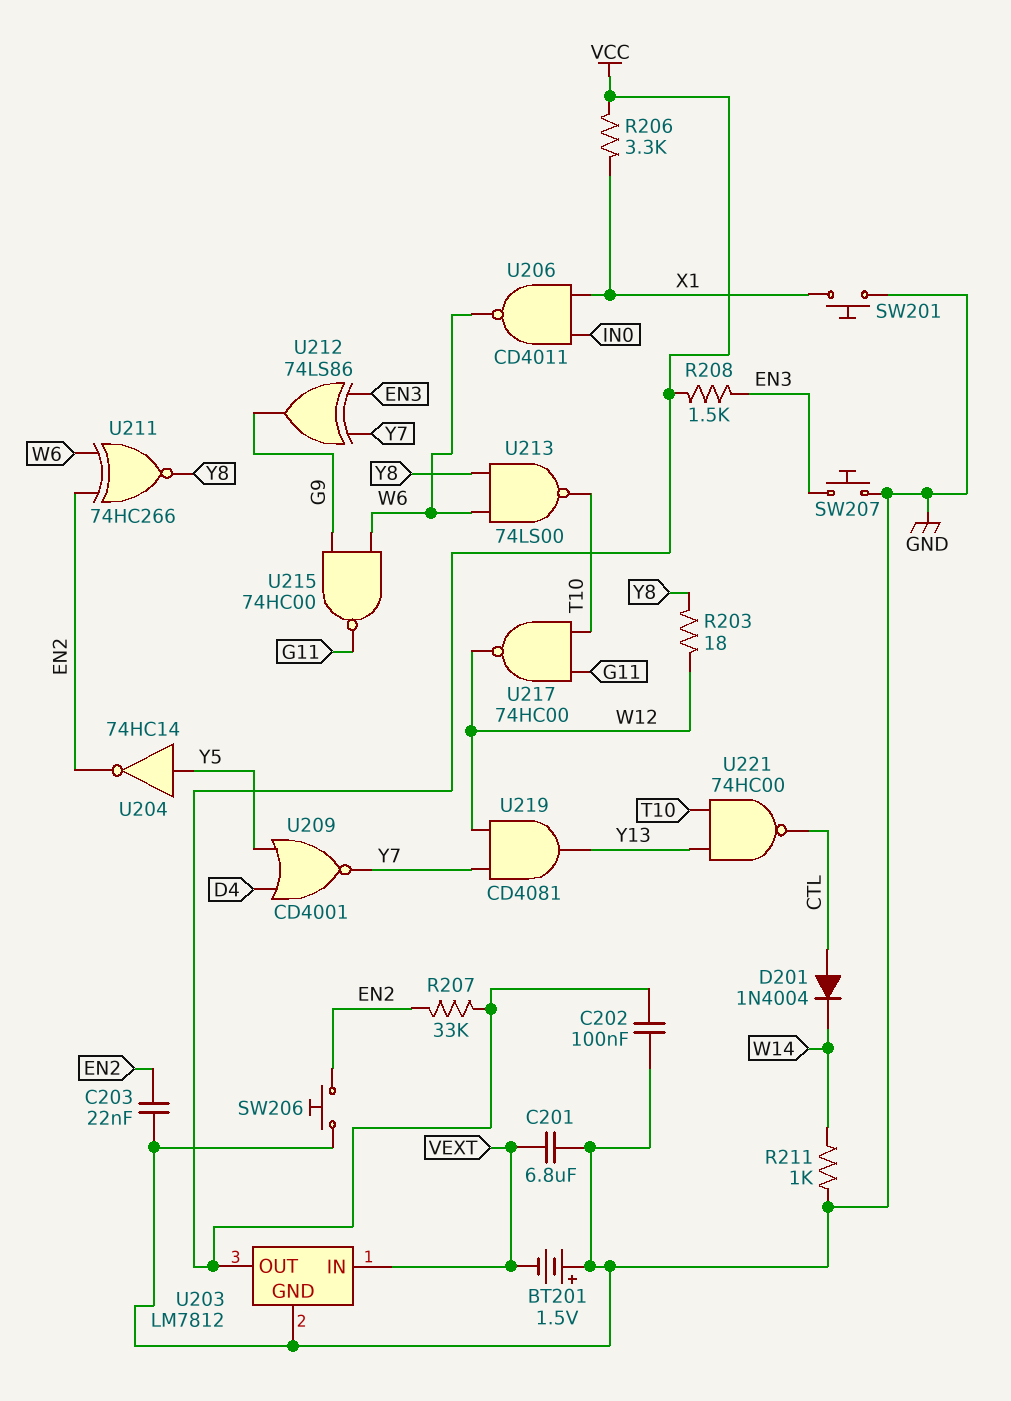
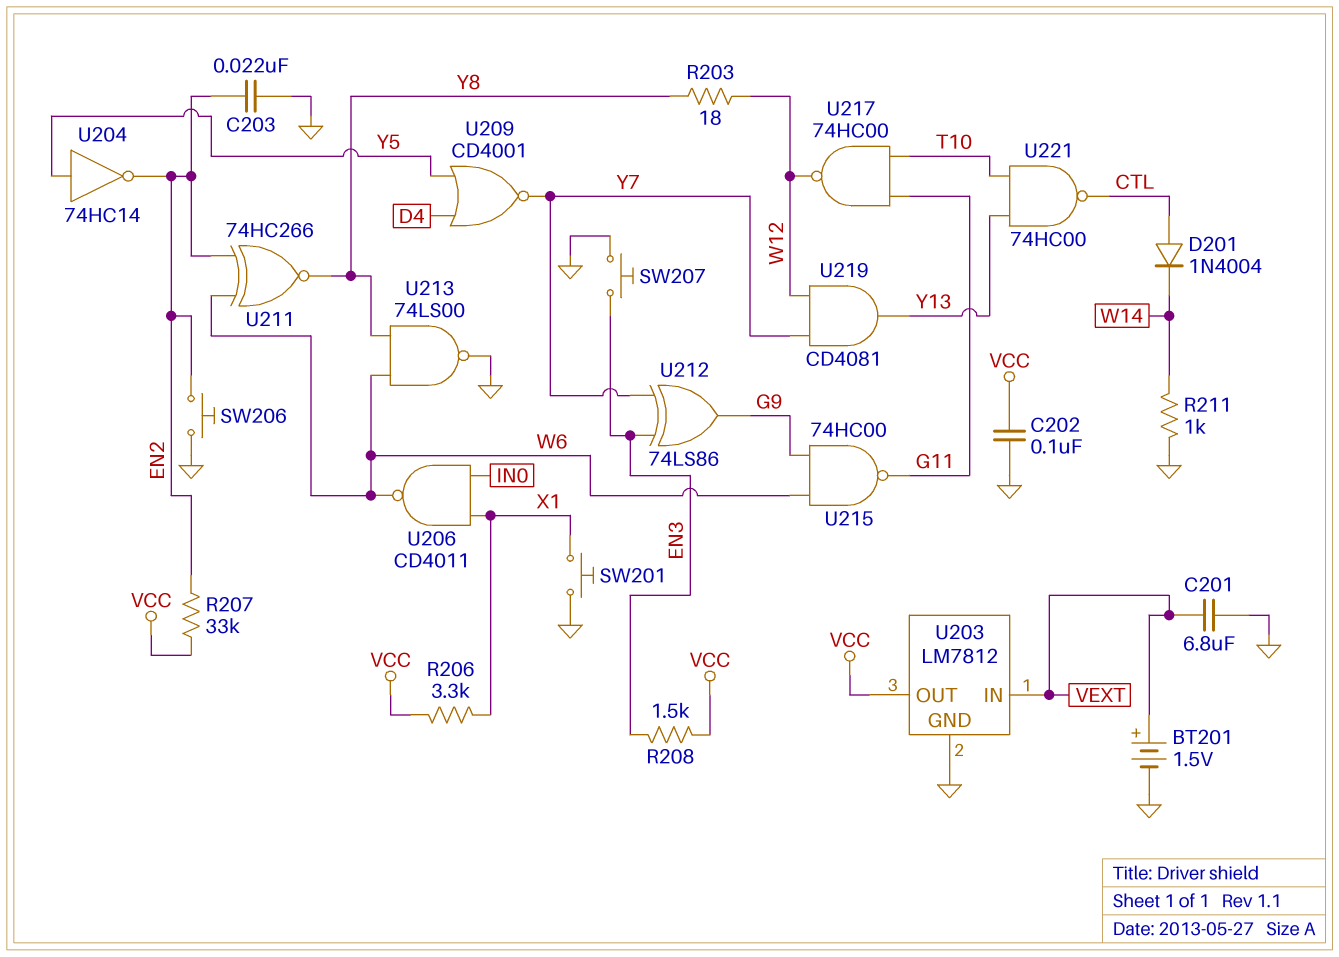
BT201: 1.5V (plus GND, minus VEXT) -> 1.5V (plus VEXT, minus GND)
U213: NAND 74LS00 (in W6, in Y8, out T10) -> NAND 74LS00 (in W6, in Y8, out GND)

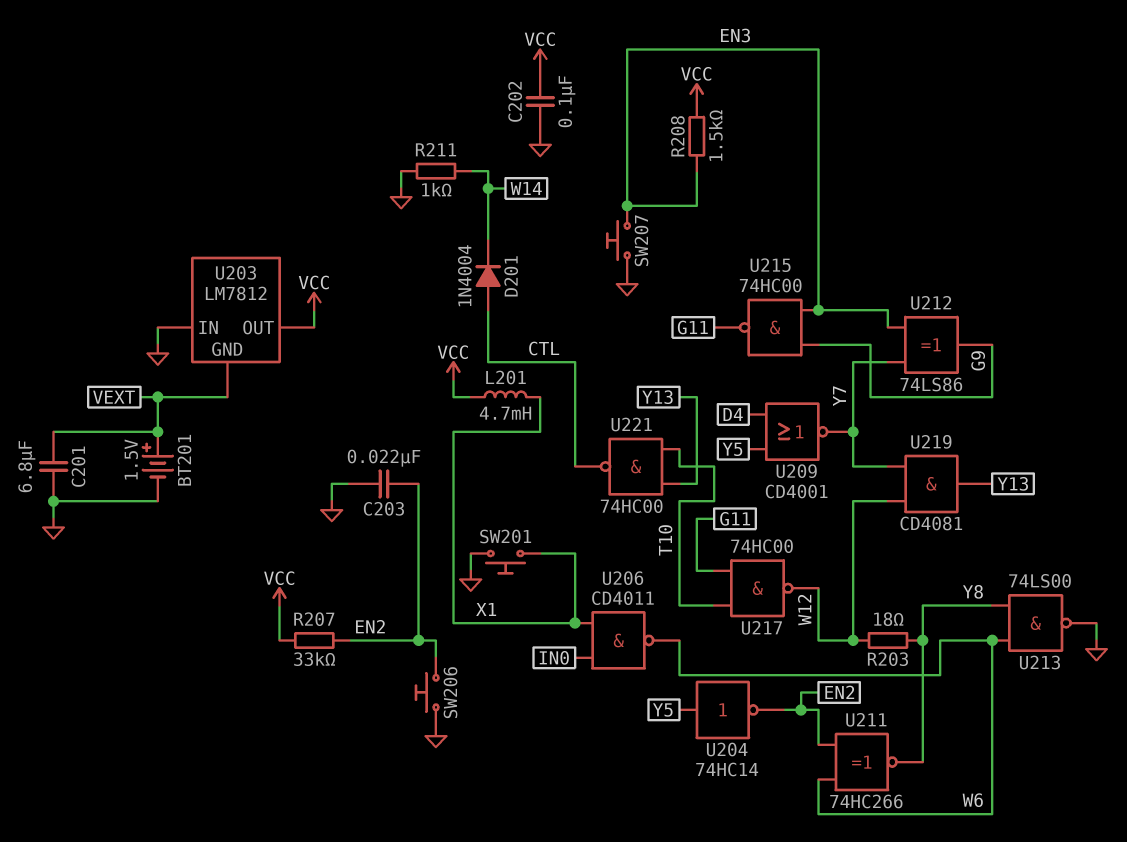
L201: none -> 4.7mH (VCC, X1)
R206: 3.3k (VCC, X1) -> none
U203 pin GND: GND -> VEXT
U203 pin IN: VEXT -> GND
U215: NAND 74HC00 (in G9, in W6, out G11) -> NAND 74HC00 (in EN3, in G9, out G11)

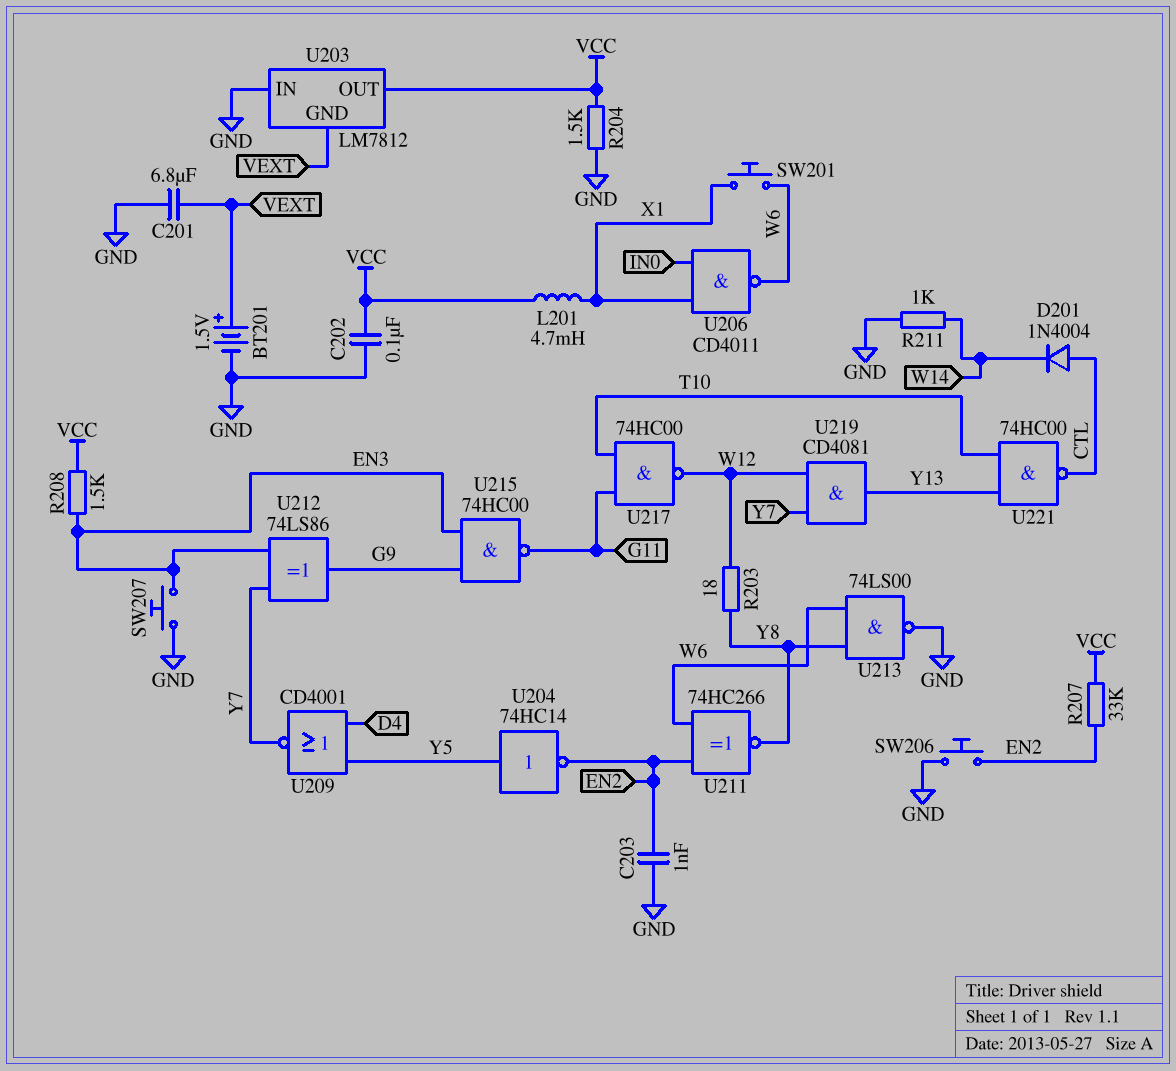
C203: 22nF (EN2, GND) -> 1nF (EN2, GND)
R204: none -> 1.5k (GND, VCC)
SW201: button (GND, X1) -> button (W6, X1)

